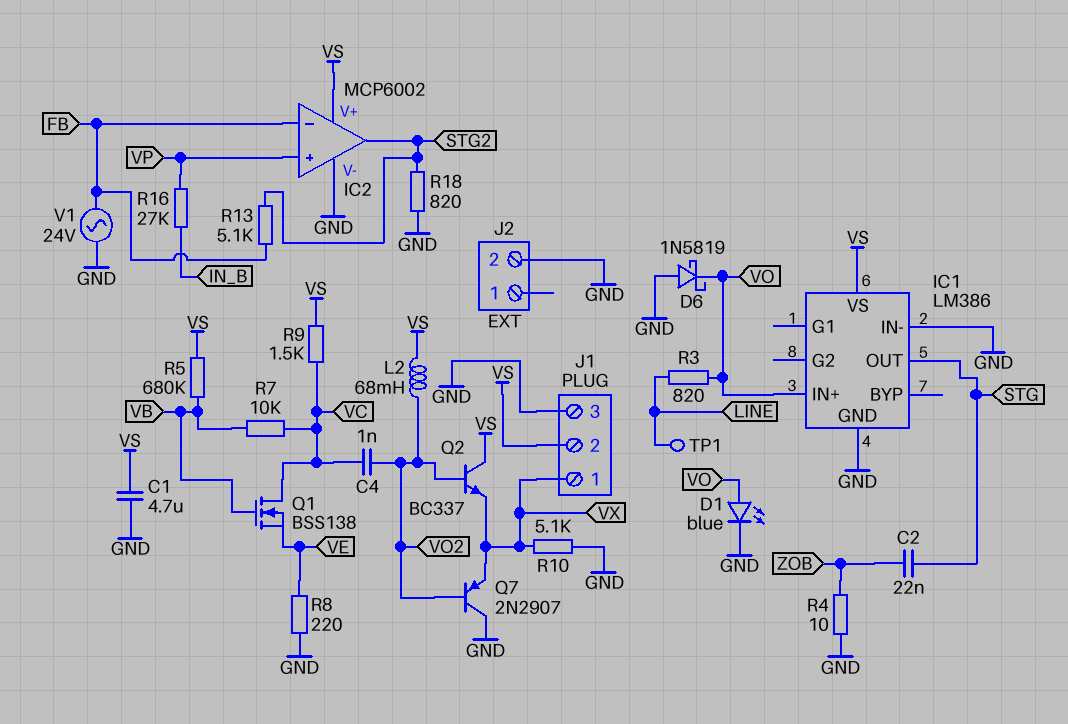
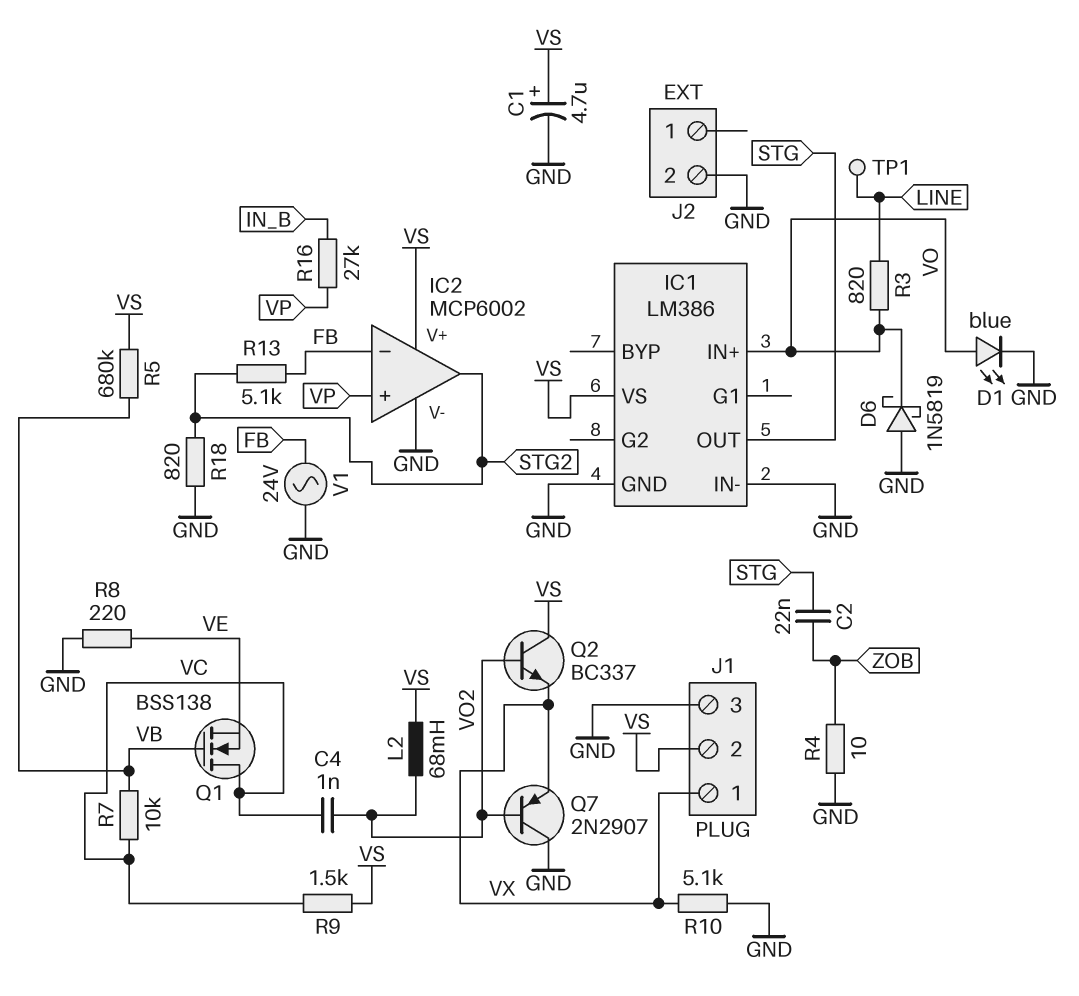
C1: 4.7uF (GND, VS) -> 4.7uF (plus VS, minus GND)

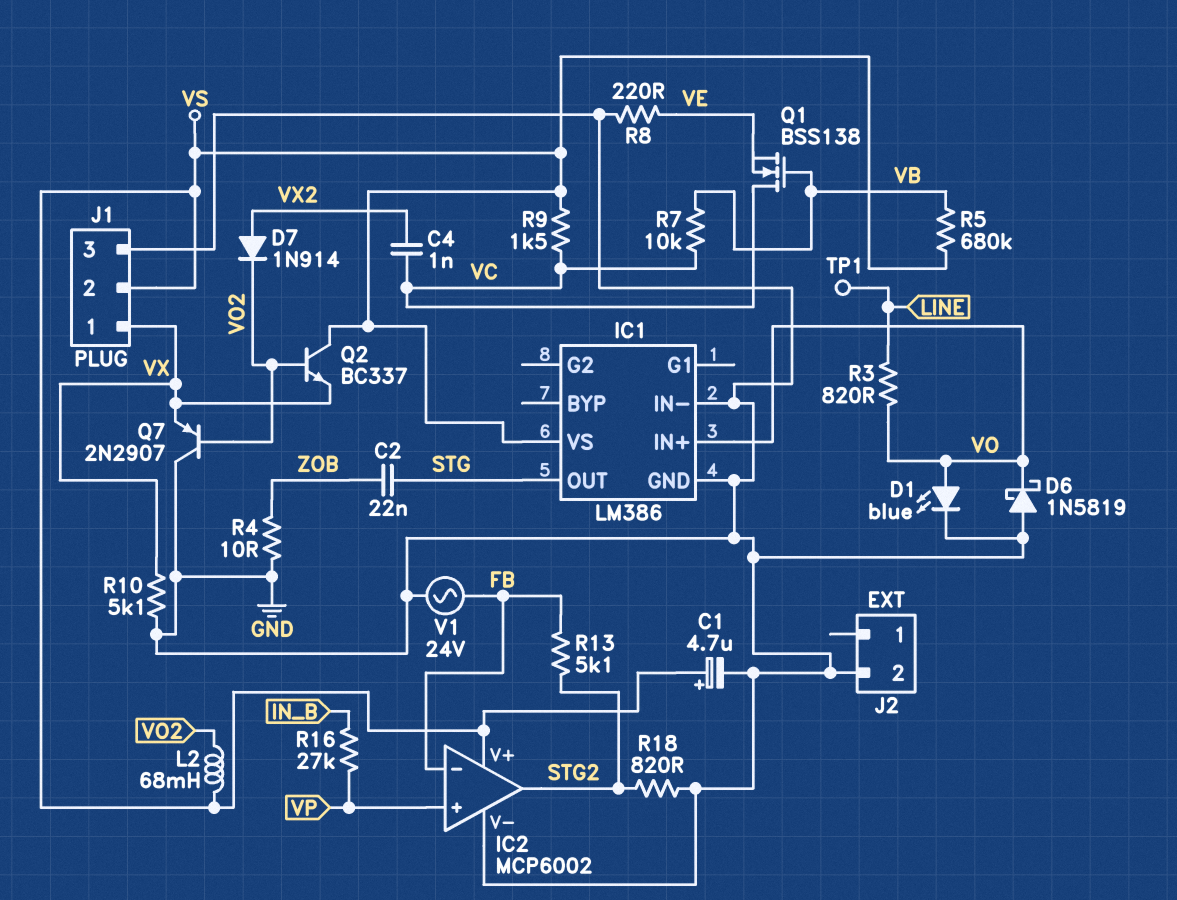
C4: 1nF (VC, VO2) -> 1nF (VC, VX2)
D7: none -> diode 1N914 (A VX2, K VO2)

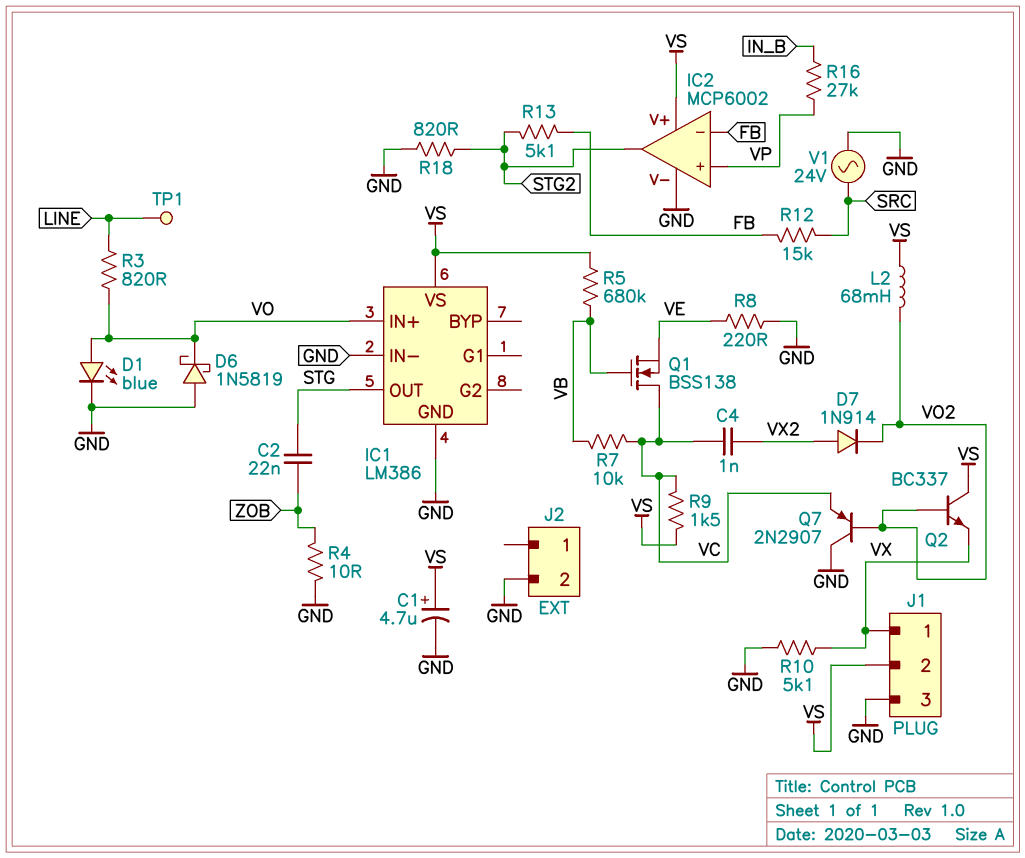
Q7: PNP 2N2907 (B VO2, C GND, E VX) -> PNP 2N2907 (B VO2, C GND, E VC)
R12: none -> 15k (FB, SRC)
V1: AC 24V (FB, GND) -> AC 24V (GND, SRC)

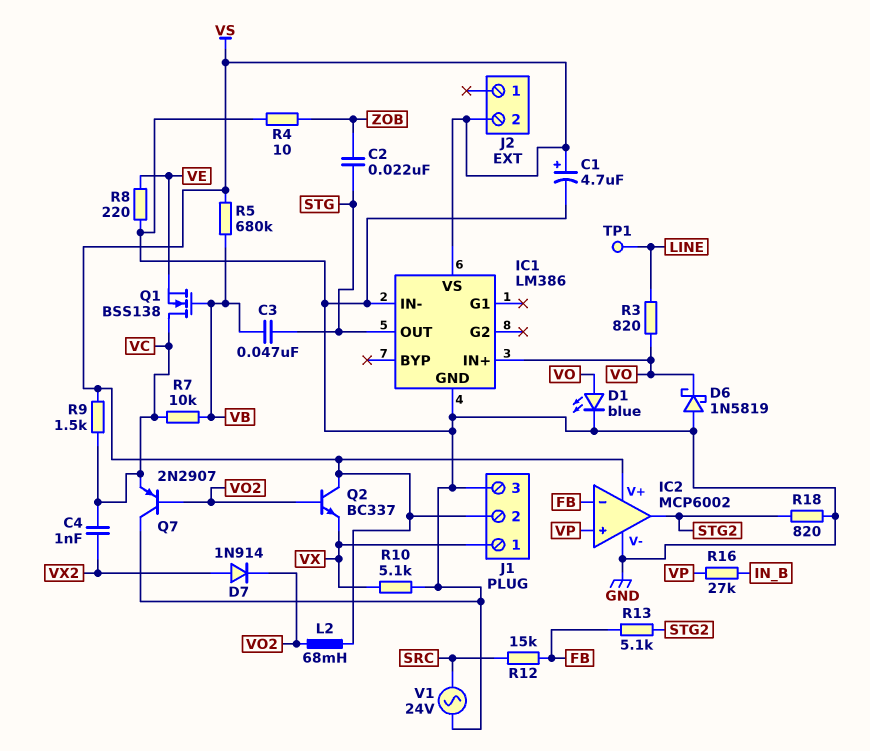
C3: none -> 47nF (STG, VB)
J2 pin 2: GND -> VS

